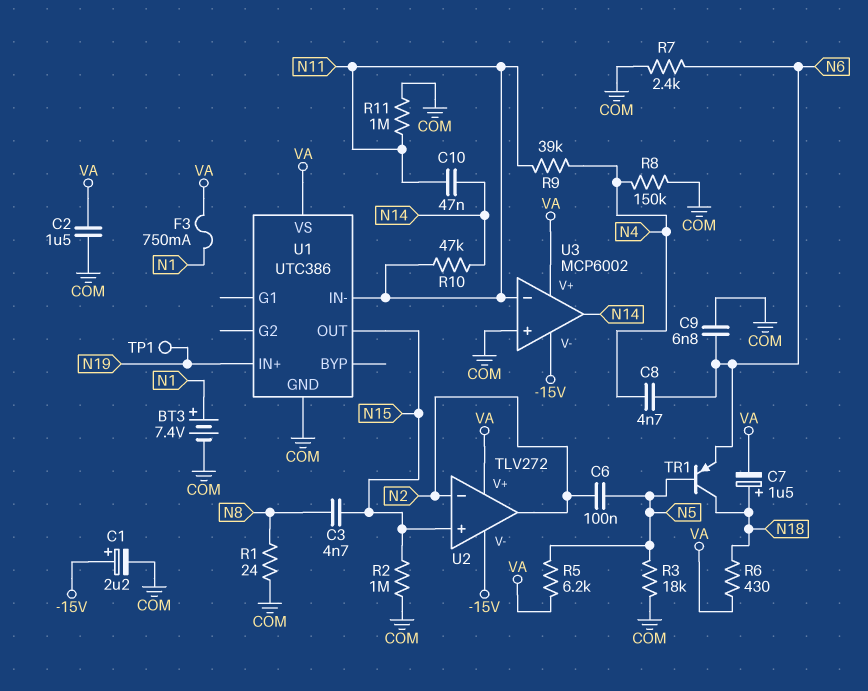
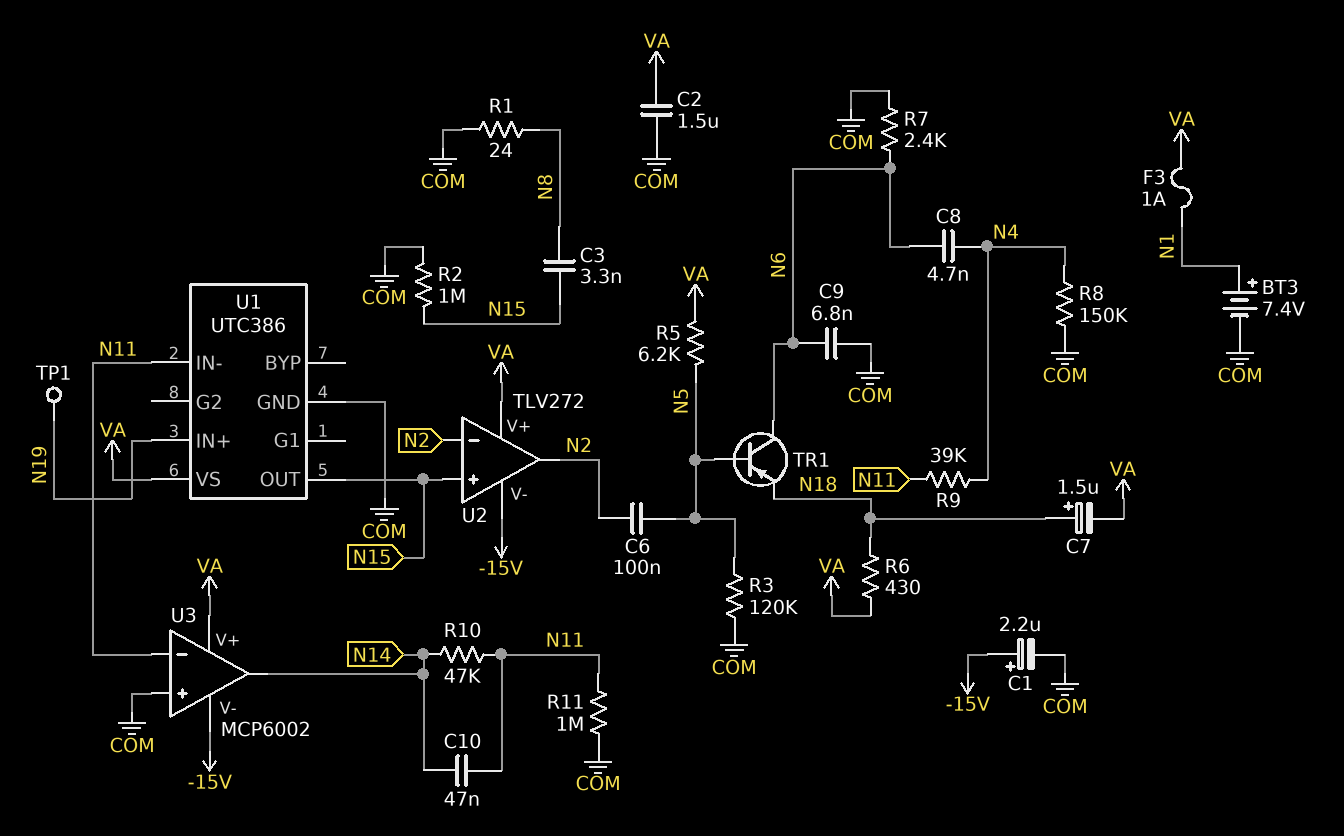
C3: 4.7nF (N8, N15) -> 3.3nF (N8, N15)
F3: 750mA (N1, VA) -> 1A (N1, VA)
R3: 18k (COM, N5) -> 120k (COM, N5)
TR1: PNP (B N5, C N18, E N6) -> PNP (B N5, C N6, E N18)

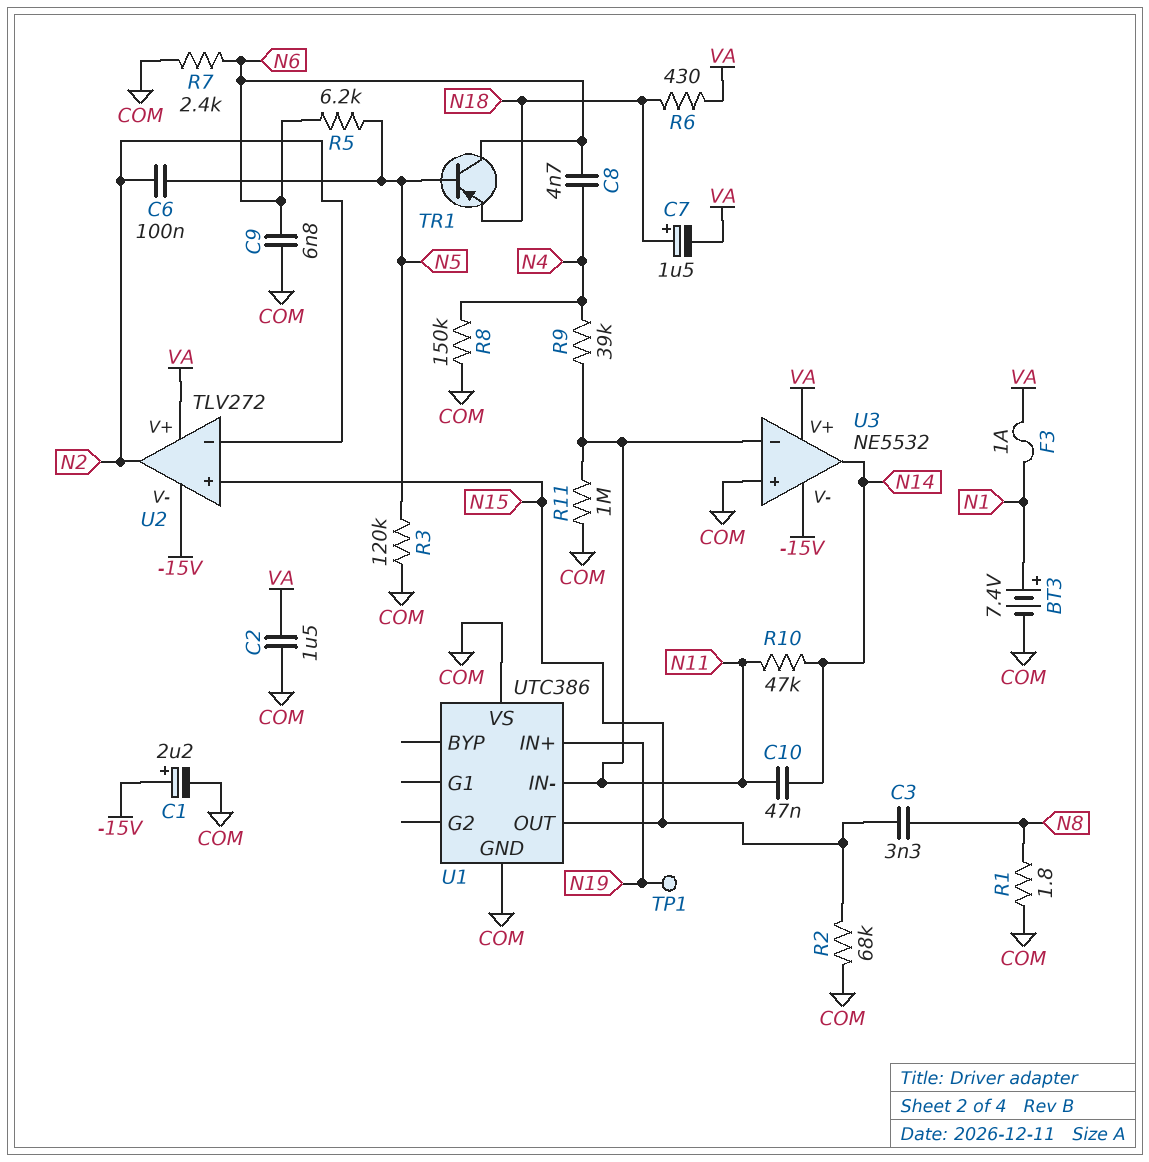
R1: 24 (COM, N8) -> 1.8 (COM, N8)
R2: 1M (COM, N15) -> 68k (COM, N15)
R5: 6.2k (N5, VA) -> 6.2k (N5, N6)
U1 pin VS: VA -> COM
U3: MCP6002 -> NE5532

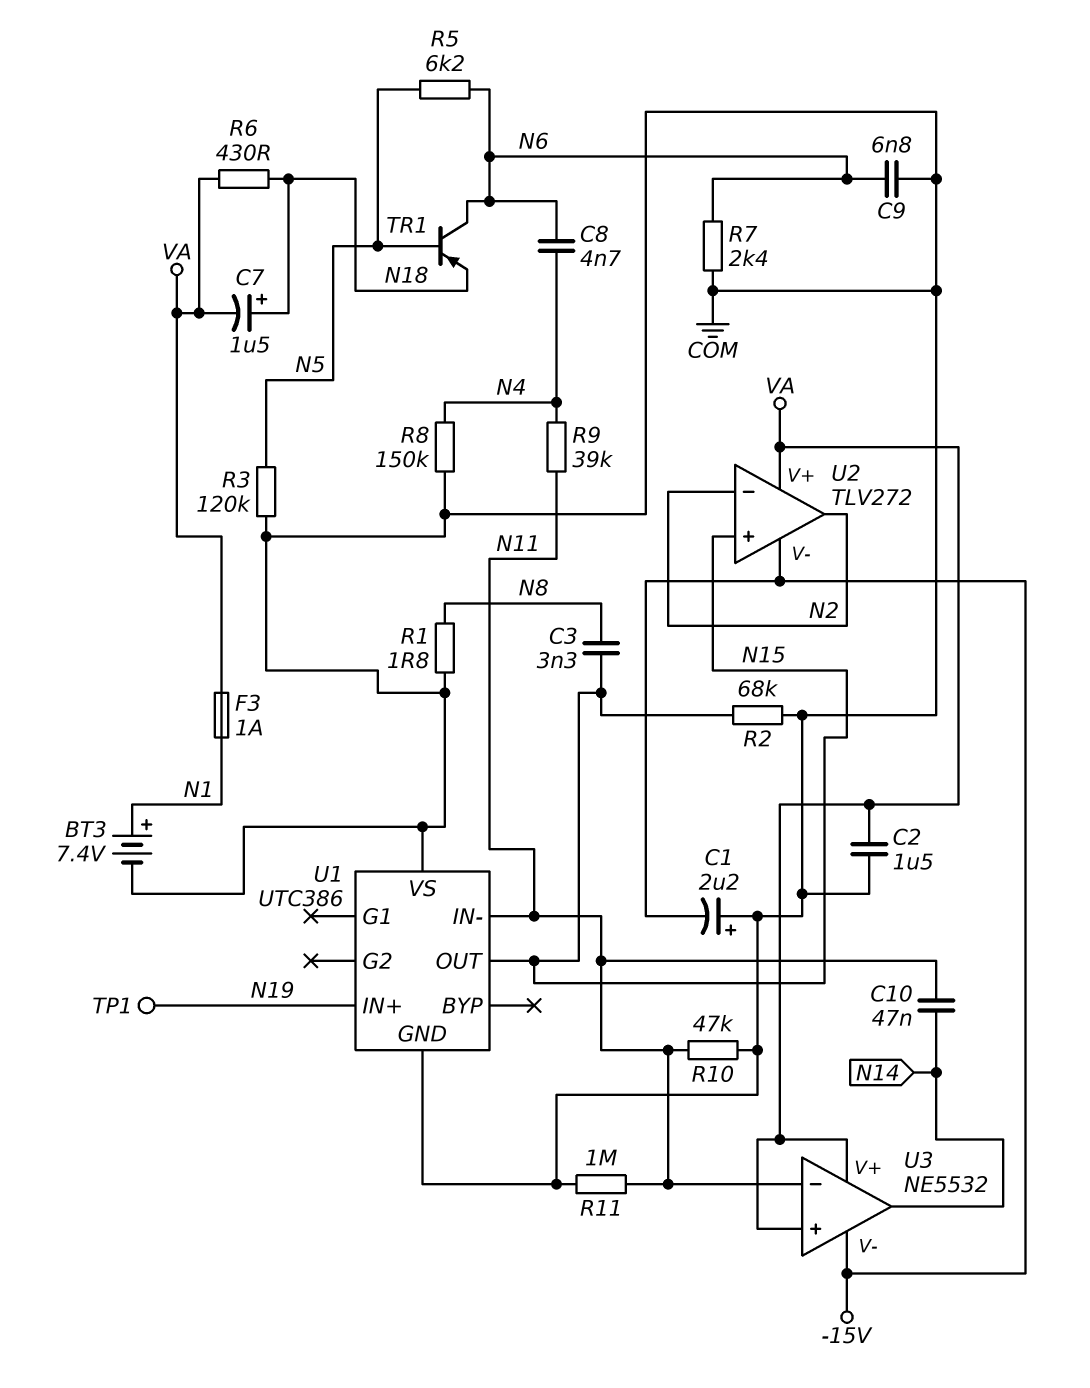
C1: 2.2uF (plus -15V, minus COM) -> 2.2uF (plus COM, minus -15V)
C6: 100nF (N2, N5) -> none
R10: 47k (N11, N14) -> 47k (COM, N11)
U3 pin in+: COM -> VA

